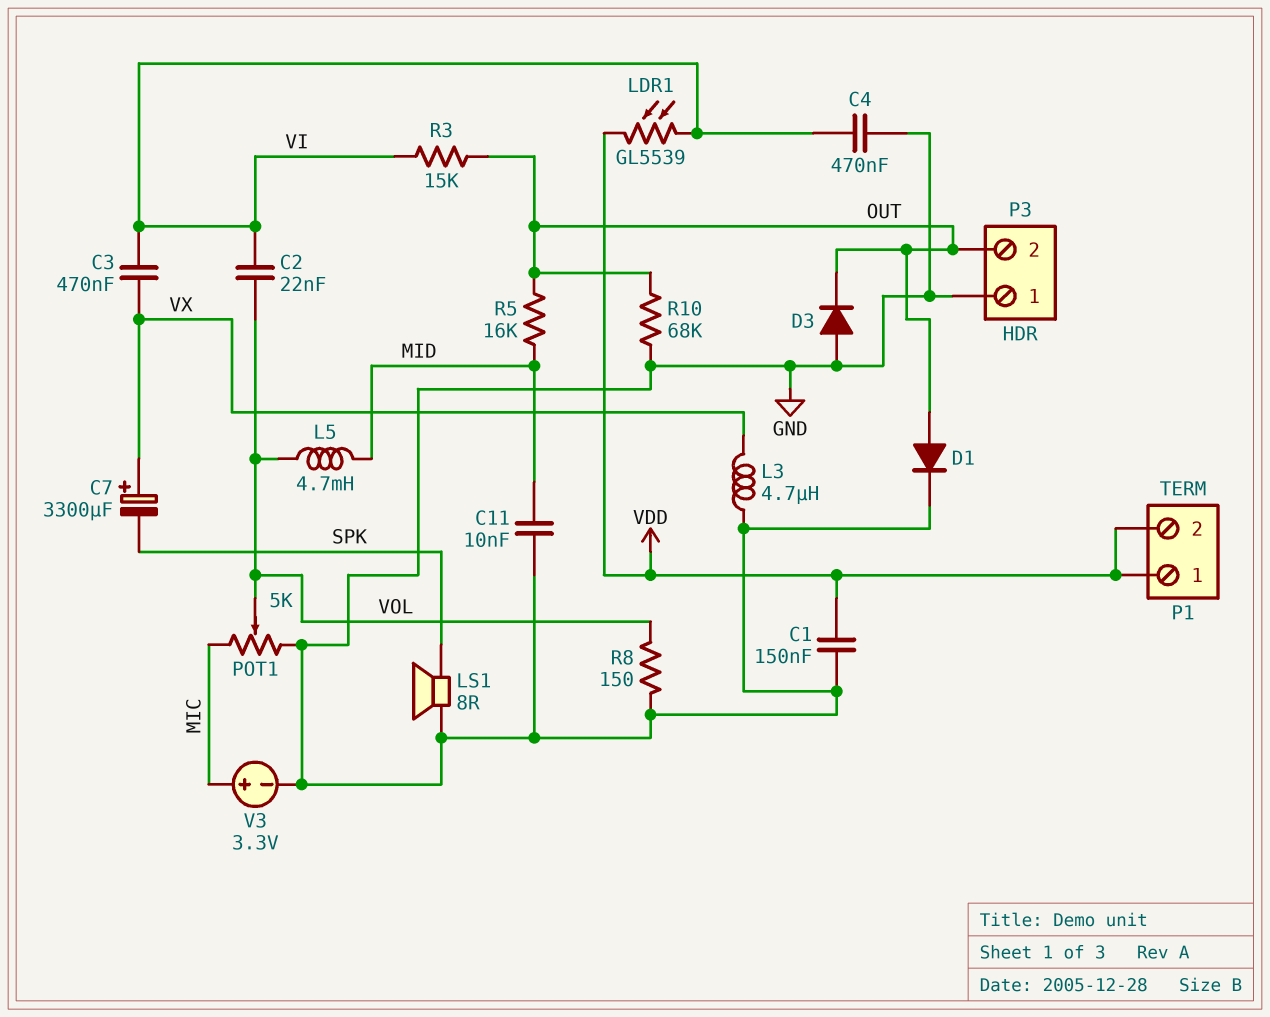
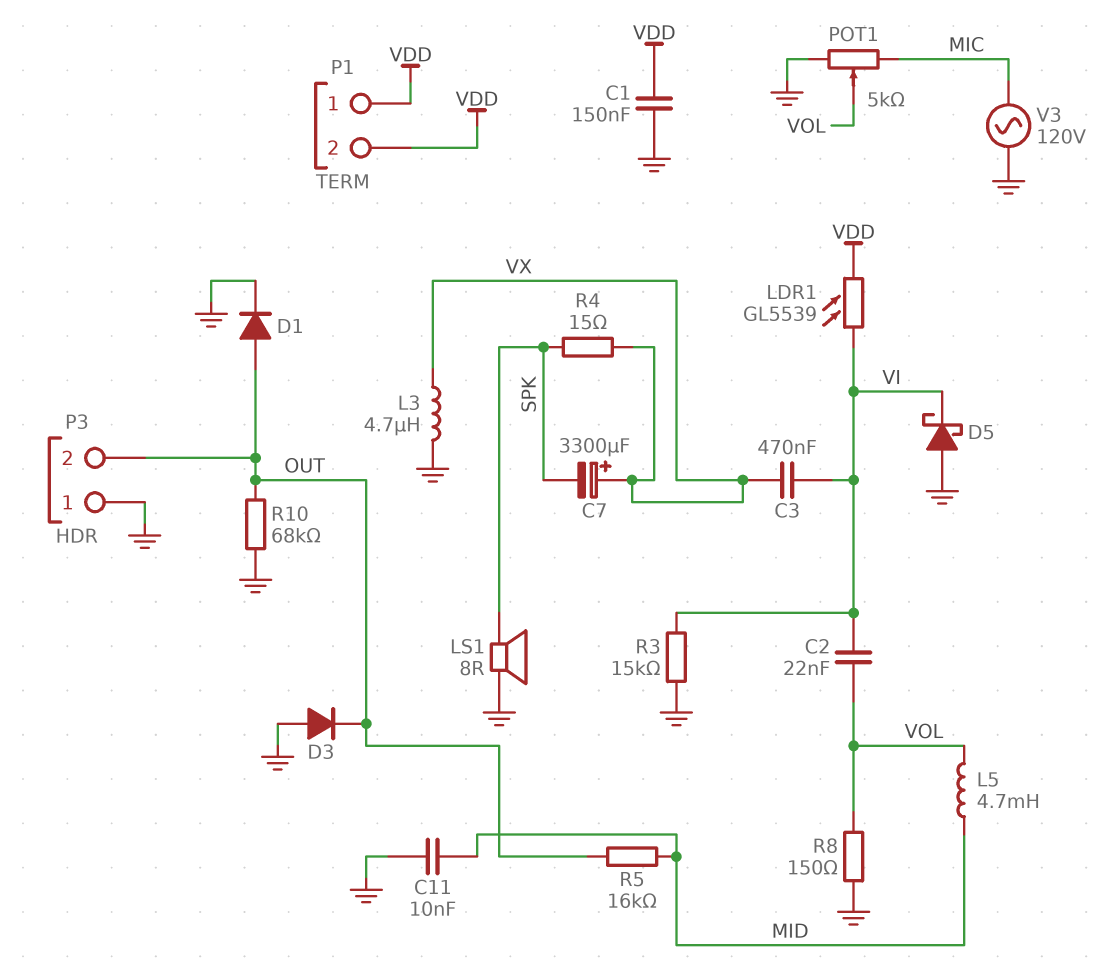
C4: 470nF (GND, VI) -> none
D5: none -> schottky (A GND, K VI)
R3: 15k (OUT, VI) -> 15k (GND, VI)
R4: none -> 15 (SPK, VX)
V3: 3.3V (plus MIC, minus GND) -> AC 120V (GND, MIC)

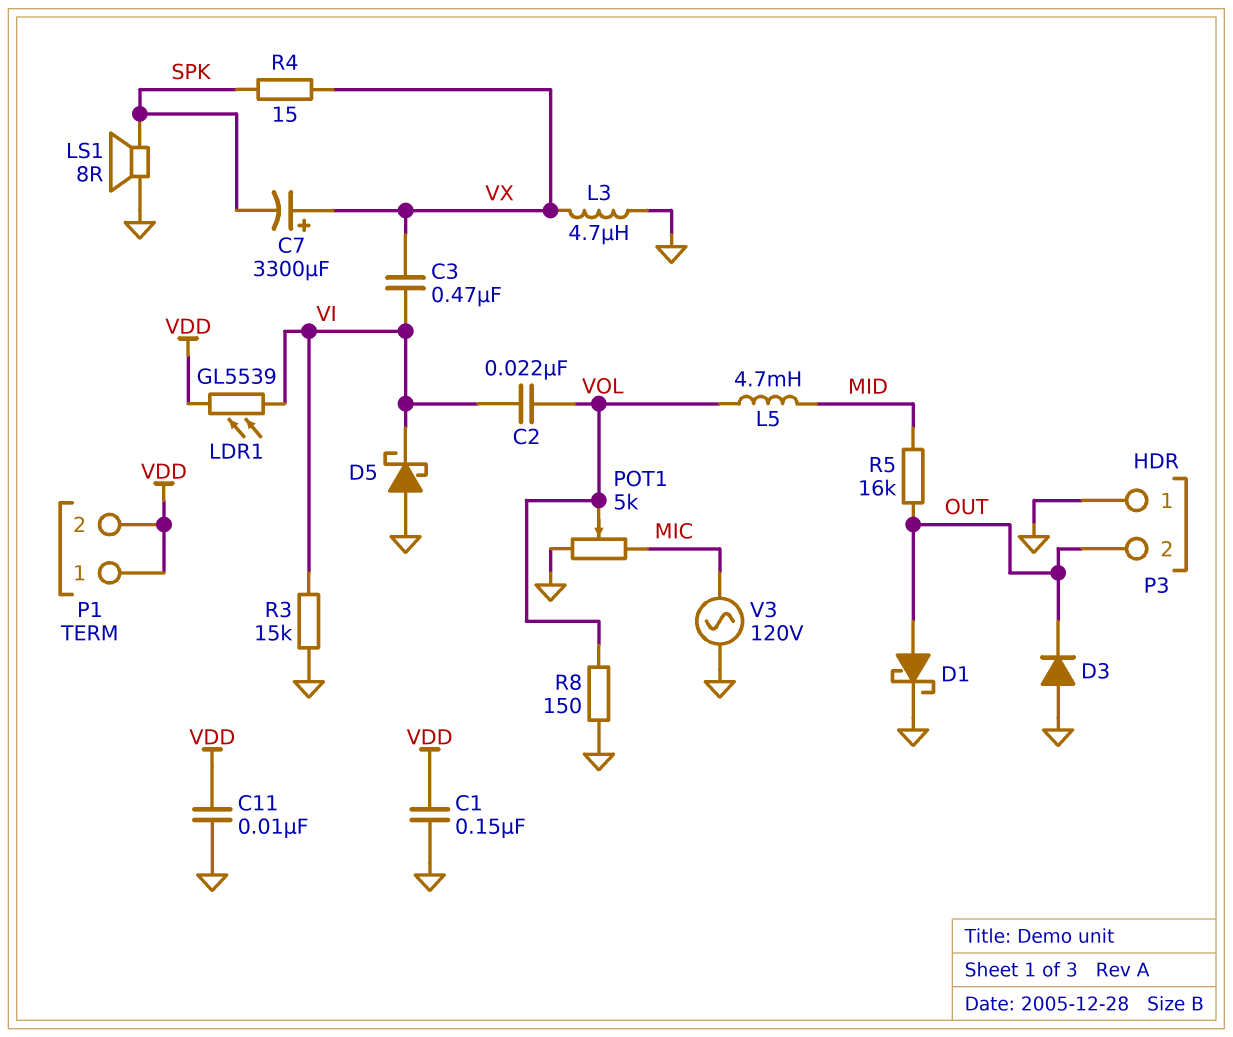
C11: 10nF (GND, MID) -> 10nF (GND, VDD)
D1: diode (A OUT, K GND) -> schottky (A OUT, K GND)
R10: 68k (GND, OUT) -> none

